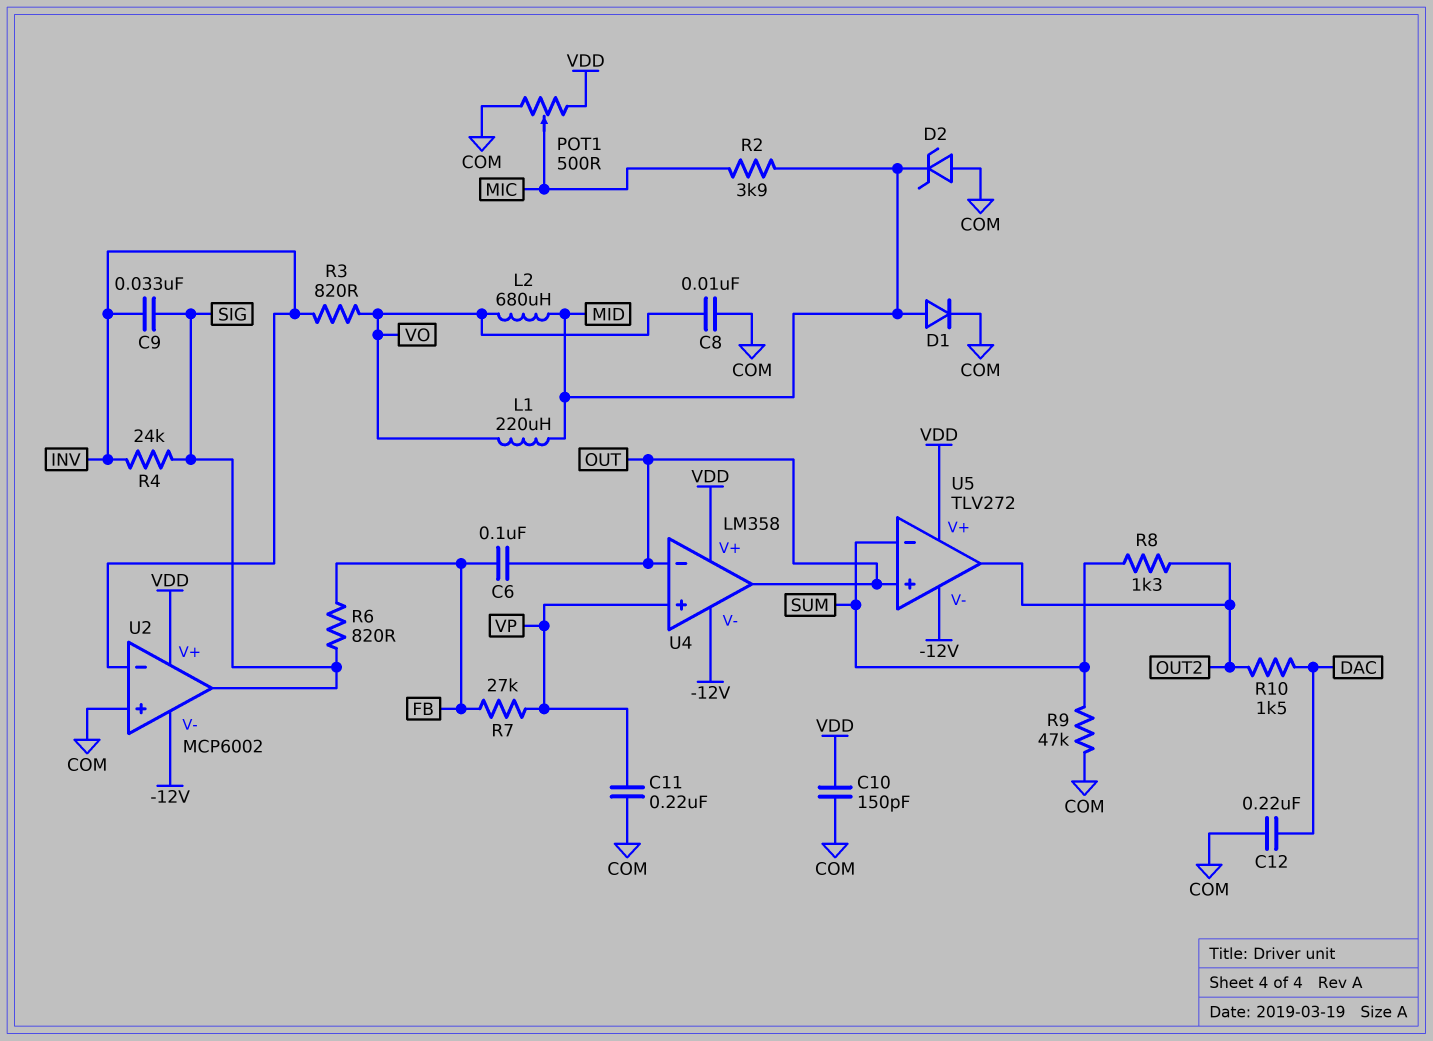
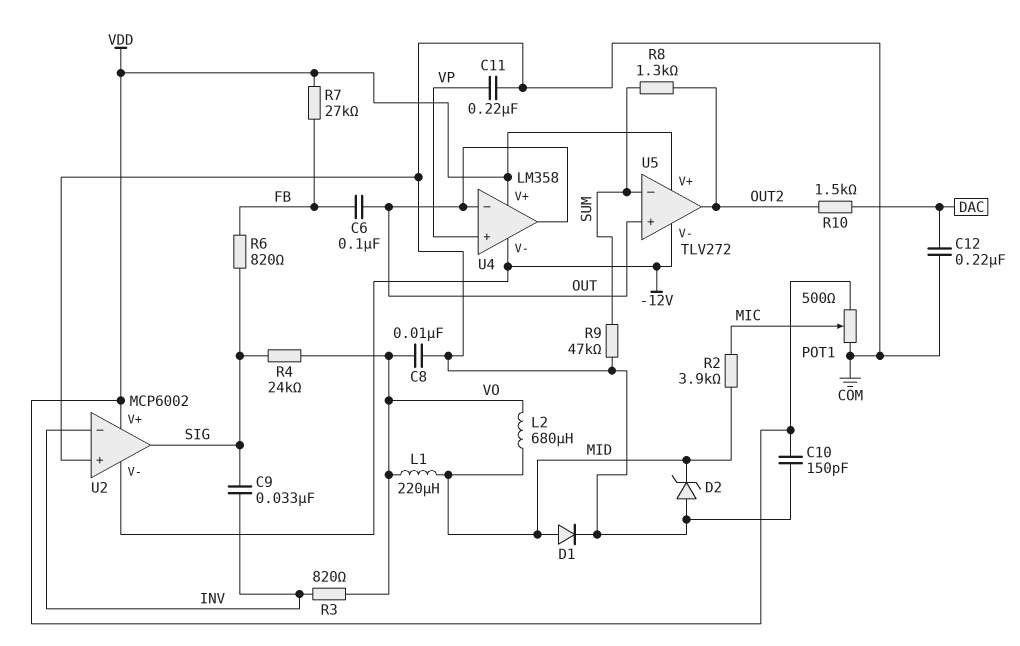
R4: 24k (INV, SIG) -> 24k (SIG, VO)
R7: 27k (FB, VP) -> 27k (FB, VDD)

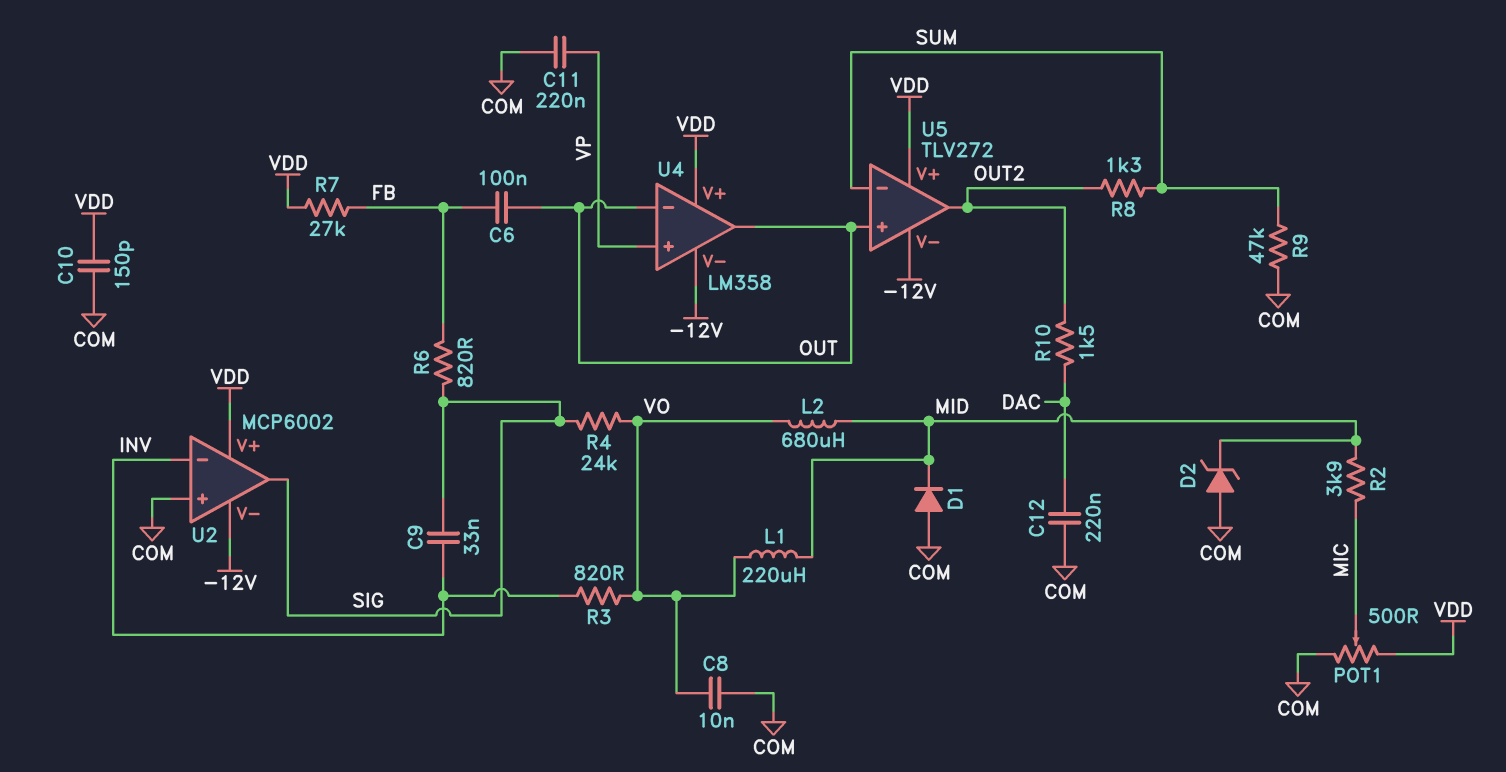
D1: diode (A MID, K COM) -> diode (A COM, K MID)

